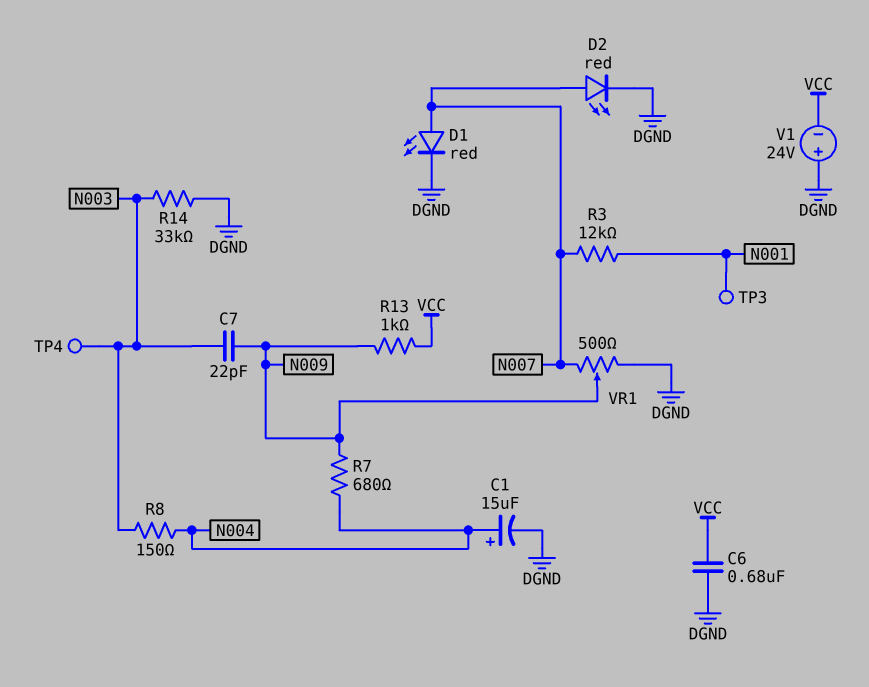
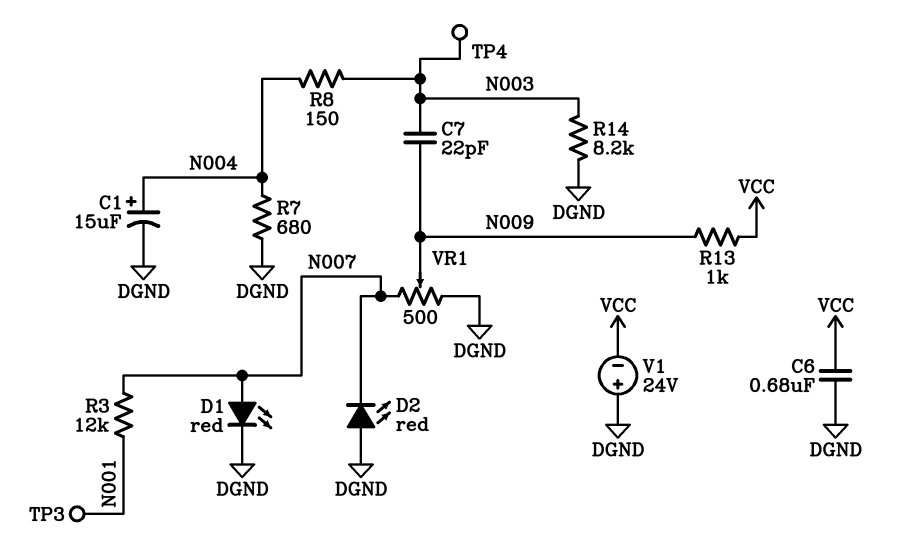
D2: LED red (A N007, K DGND) -> LED red (A DGND, K N007)
R7: 680 (N004, N009) -> 680 (DGND, N004)
R14: 33k (DGND, N003) -> 8.2k (DGND, N003)

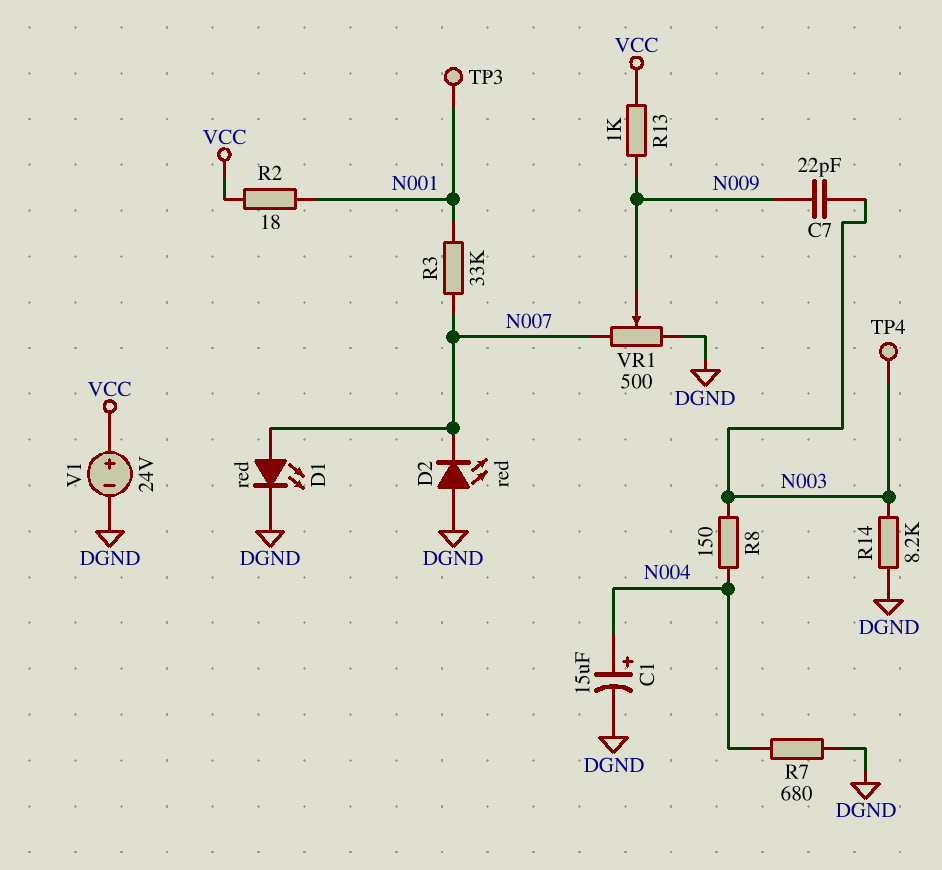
C6: 680nF (DGND, VCC) -> none
R2: none -> 18 (N001, VCC)
R3: 12k (N001, N007) -> 33k (N001, N007)
V1: 24V (plus DGND, minus VCC) -> 24V (plus VCC, minus DGND)

